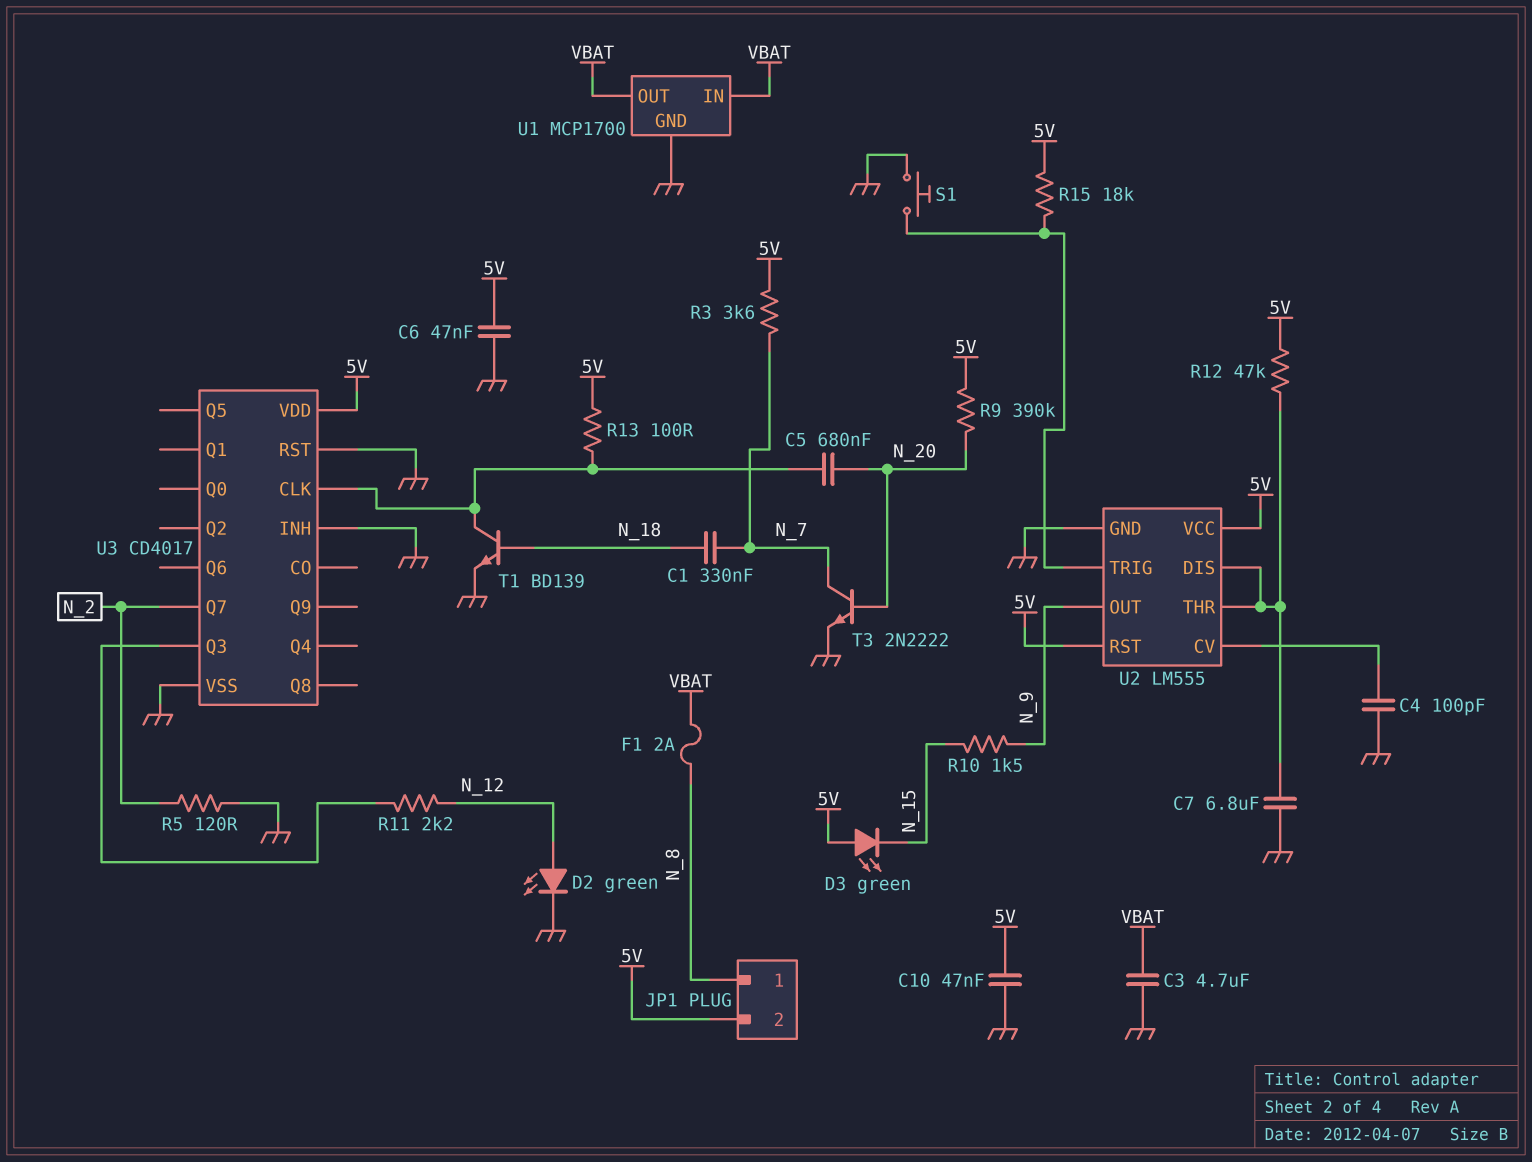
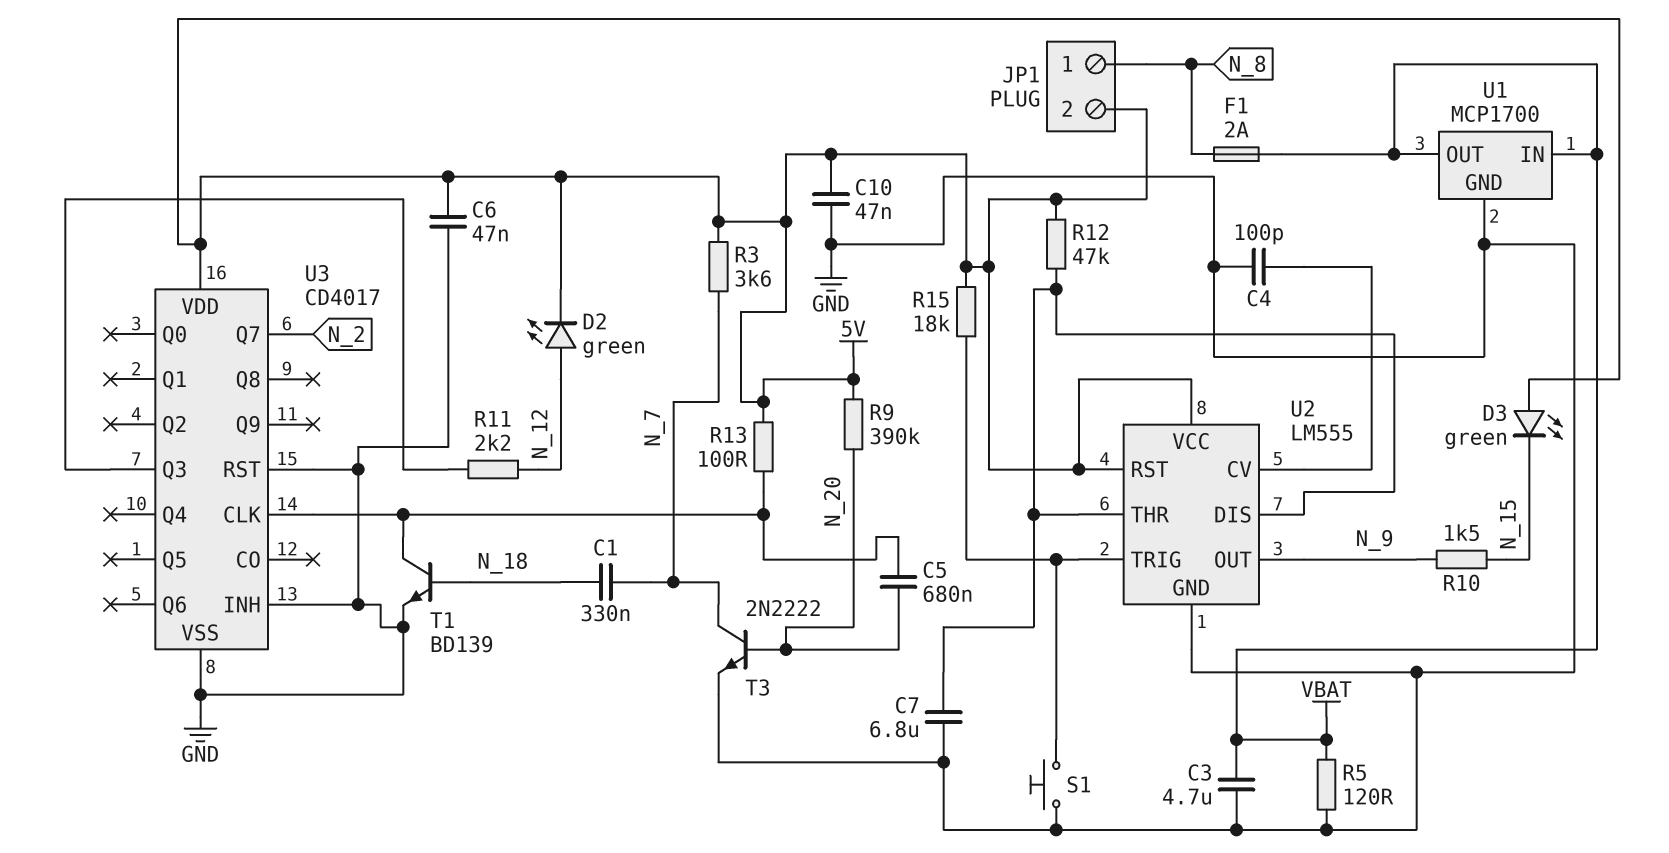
D2: LED green (A N_12, K GND) -> LED green (A N_12, K 5V)
R5: 120 (GND, N_2) -> 120 (GND, VBAT)

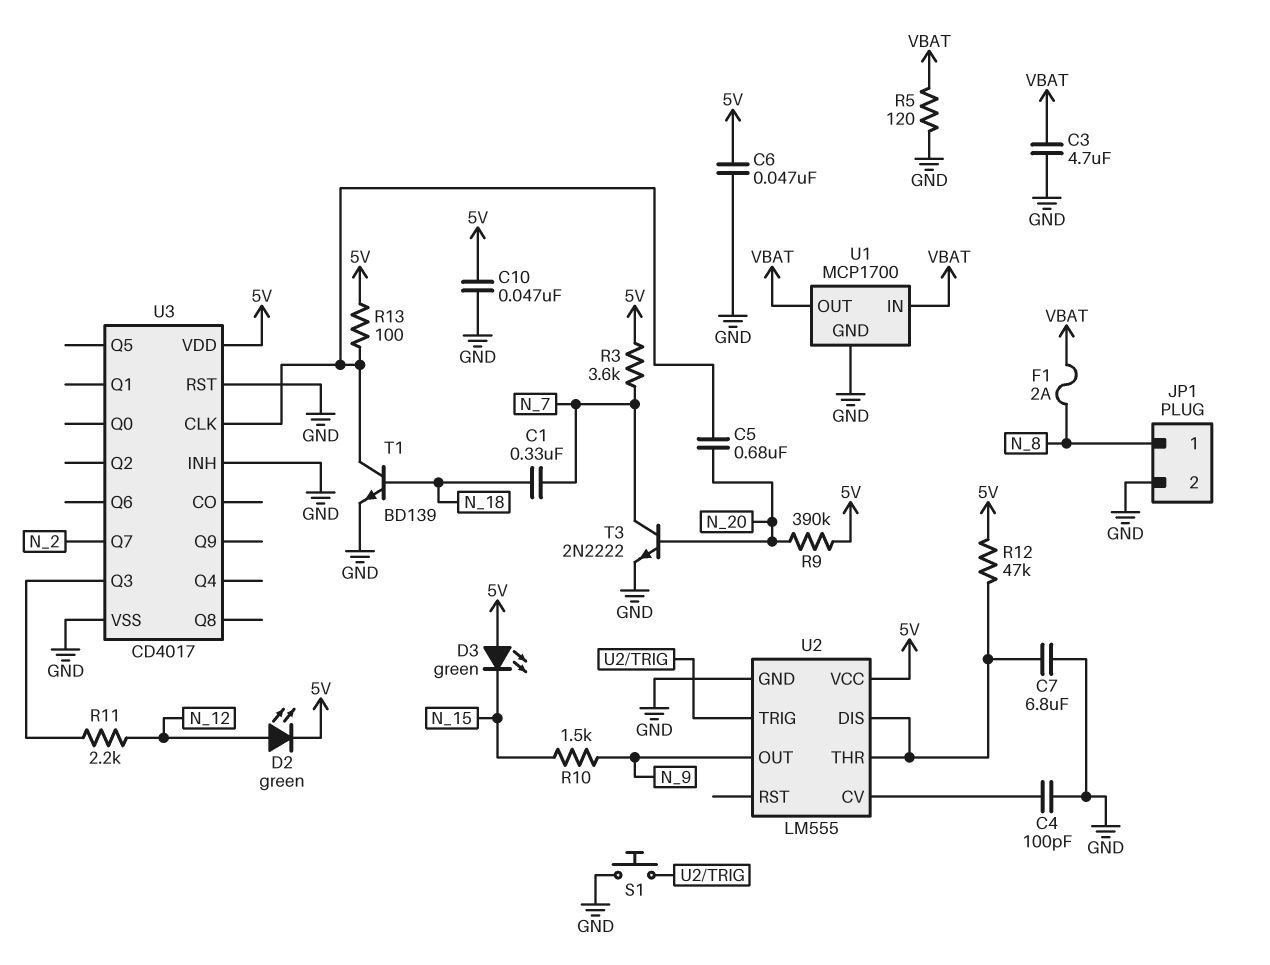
JP1 pin 2: 5V -> GND
R15: 18k (5V, U2/TRIG) -> none
U2 pin RST: 5V -> none

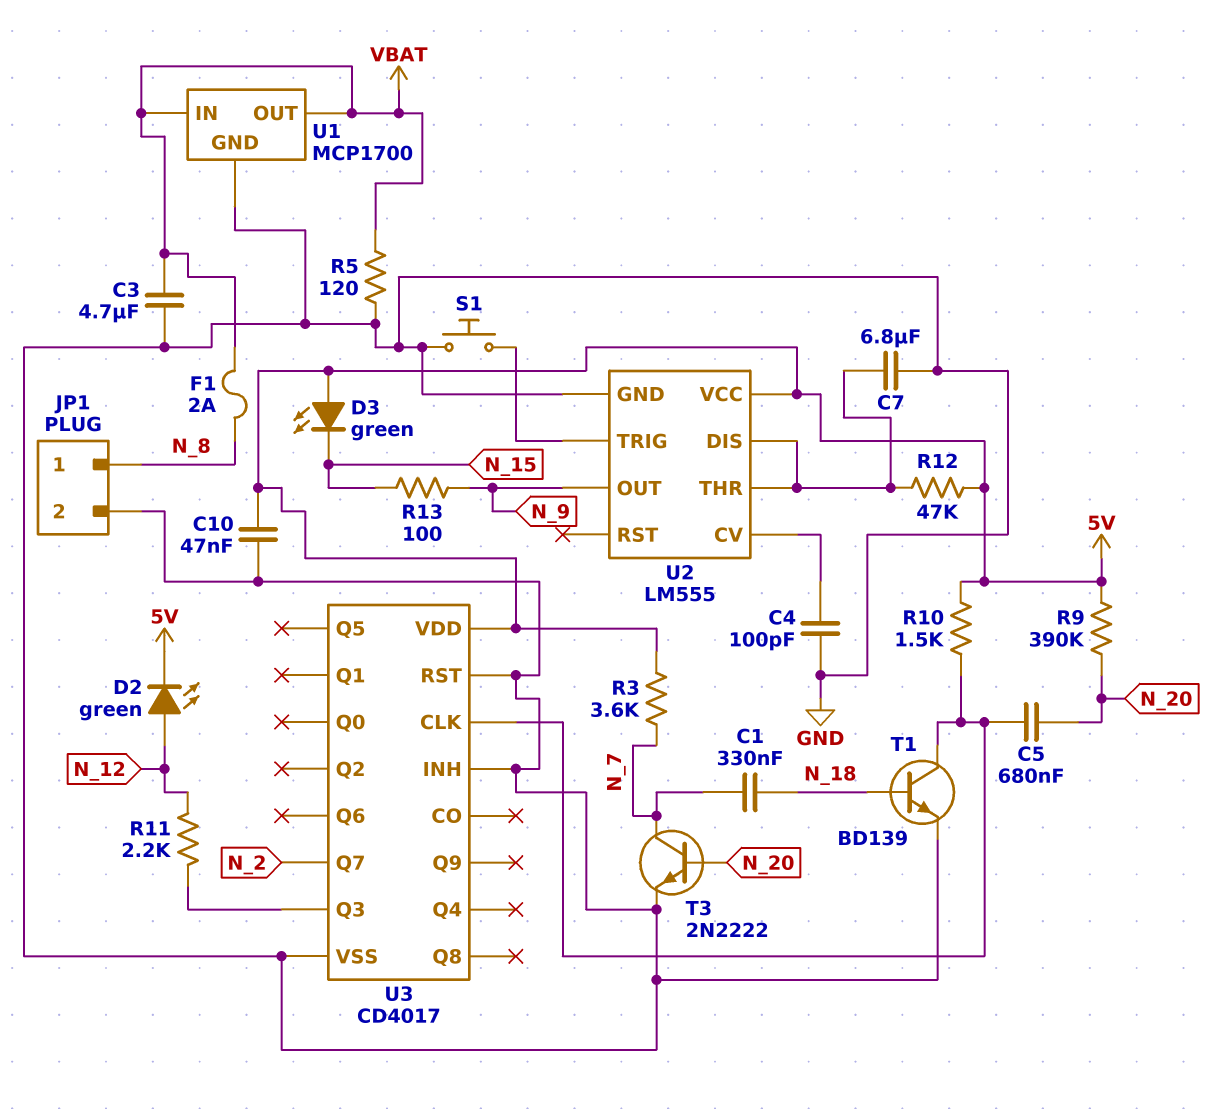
C6: 47nF (5V, GND) -> none
R10: 1.5k (N_9, N_15) -> 1.5k (5V, U3/CLK)
R13: 100 (5V, U3/CLK) -> 100 (N_9, N_15)

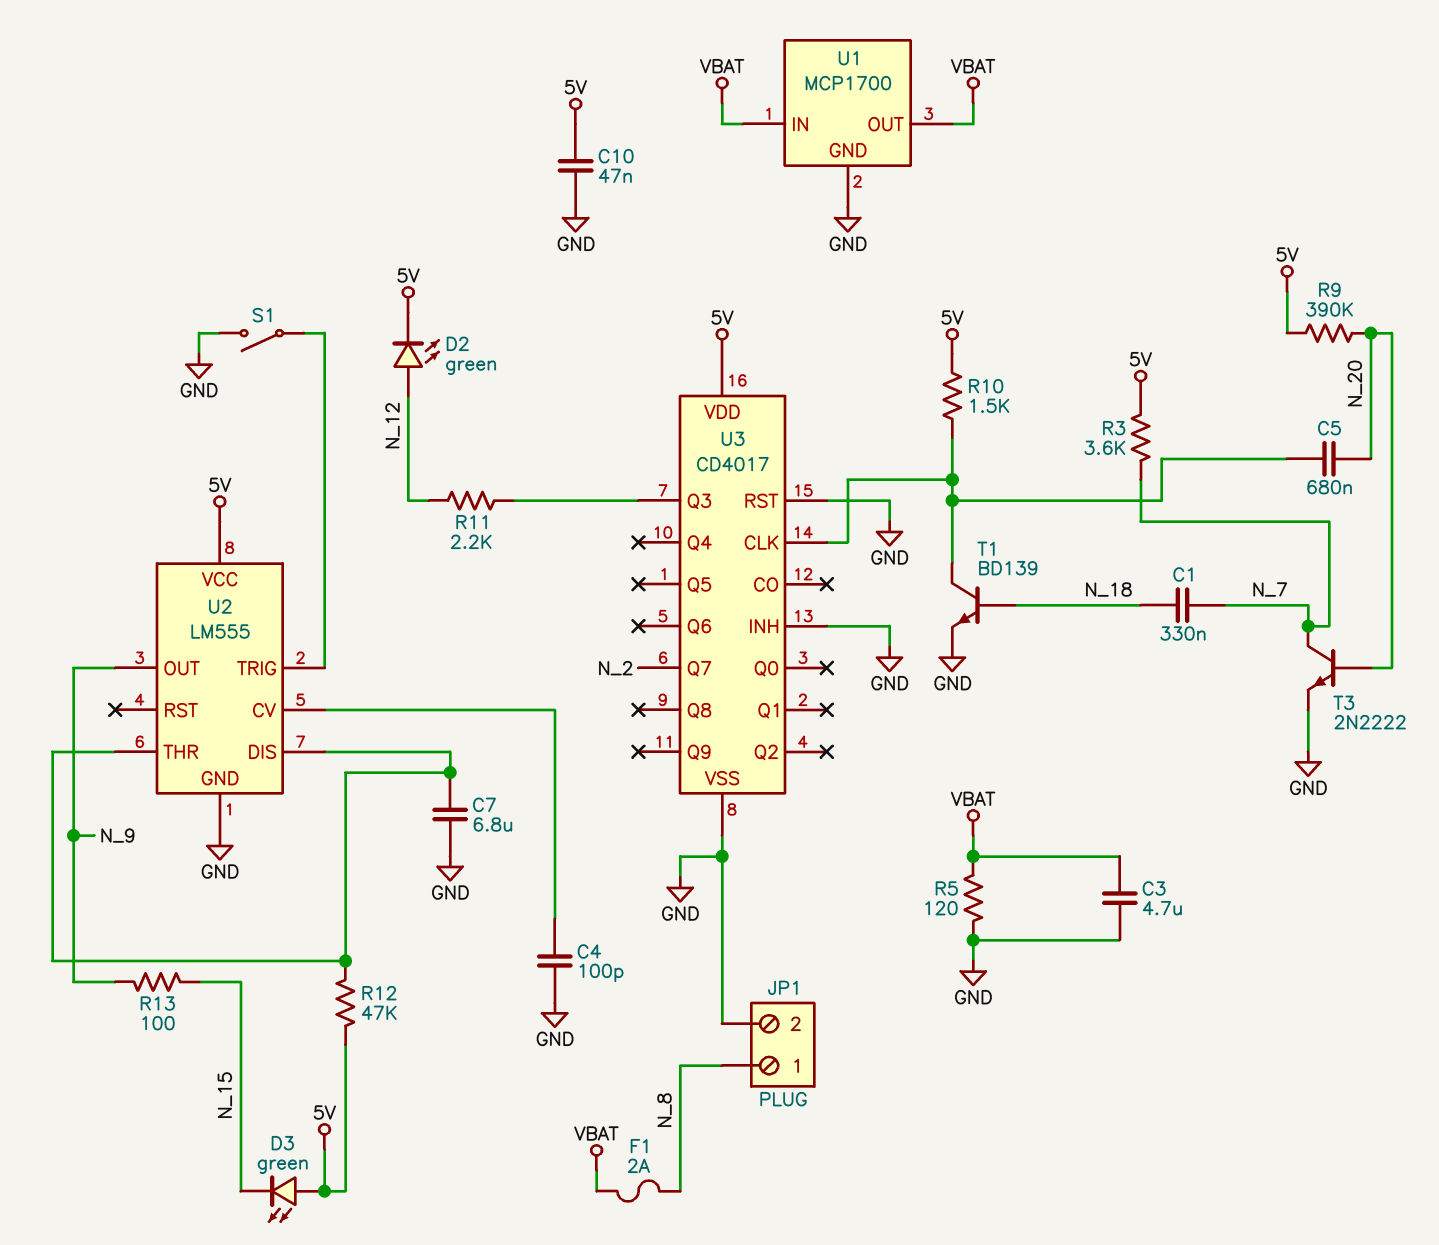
S1: button (GND, U2/TRIG) -> switch (GND, U2/TRIG)

